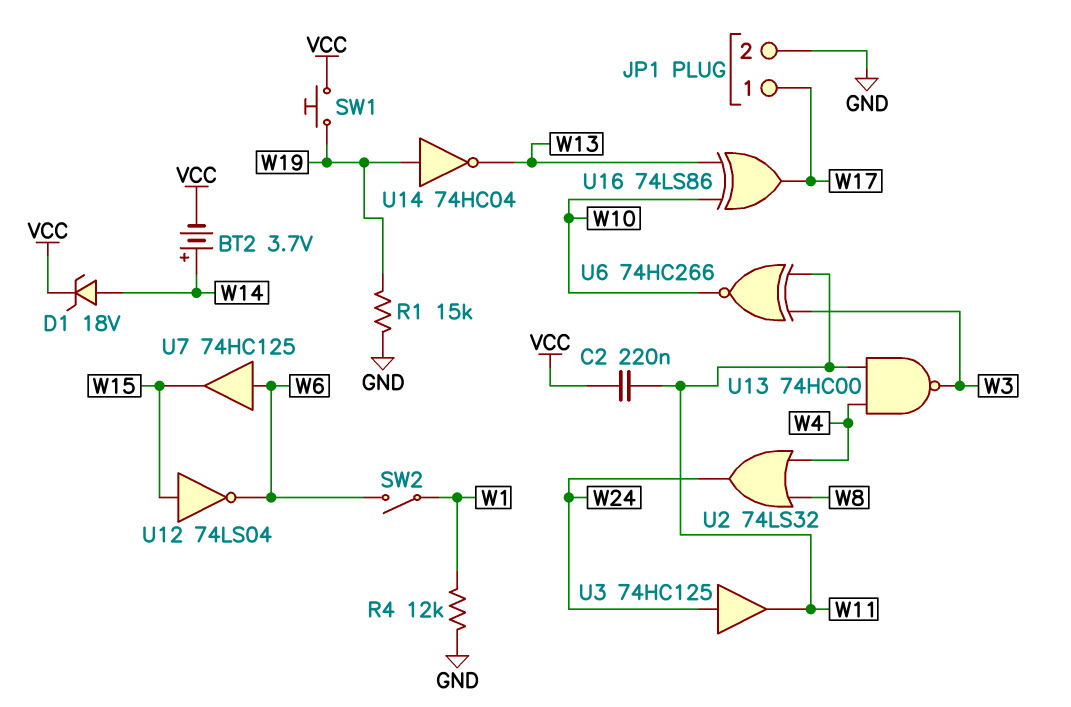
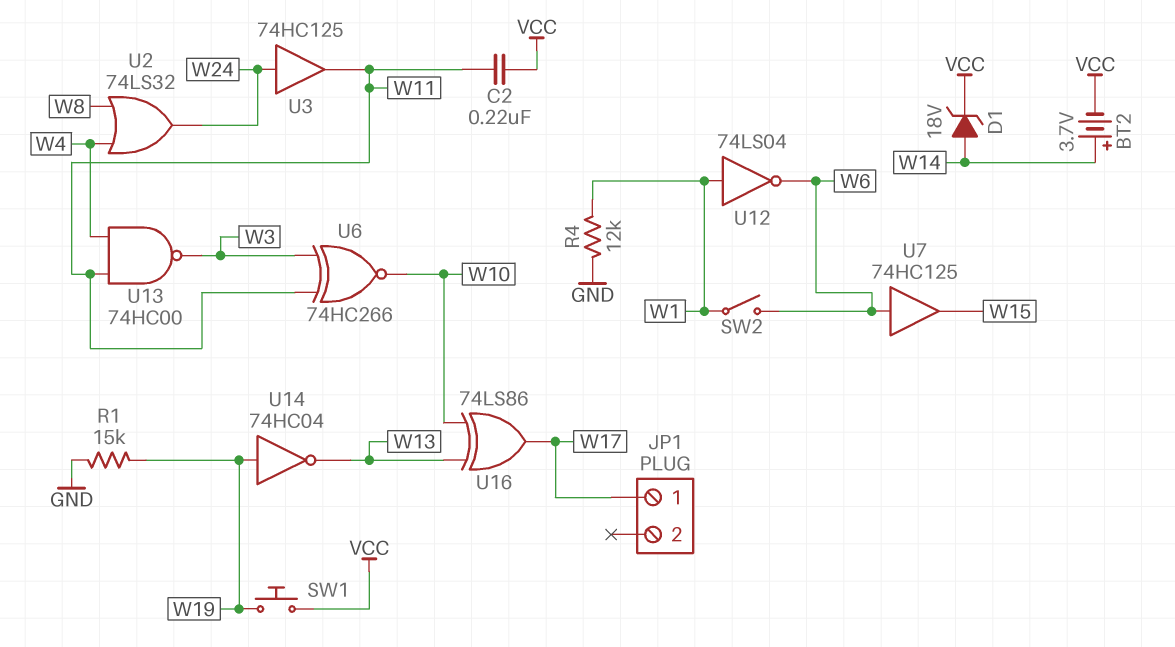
JP1 pin 2: GND -> none
U12: NOT 74LS04 (in W15, out W6) -> NOT 74LS04 (in W1, out W6)

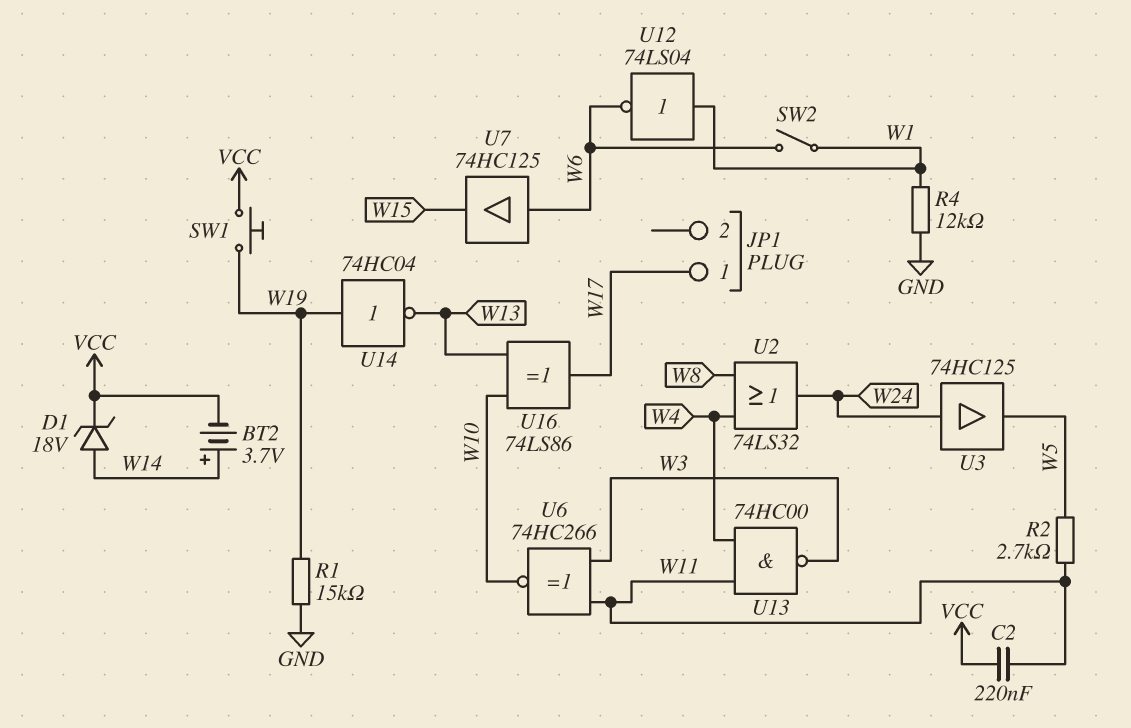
R2: none -> 2.7k (W5, W11)
U3: buffer 74HC125 (in W24, out W11) -> buffer 74HC125 (in W24, out W5)

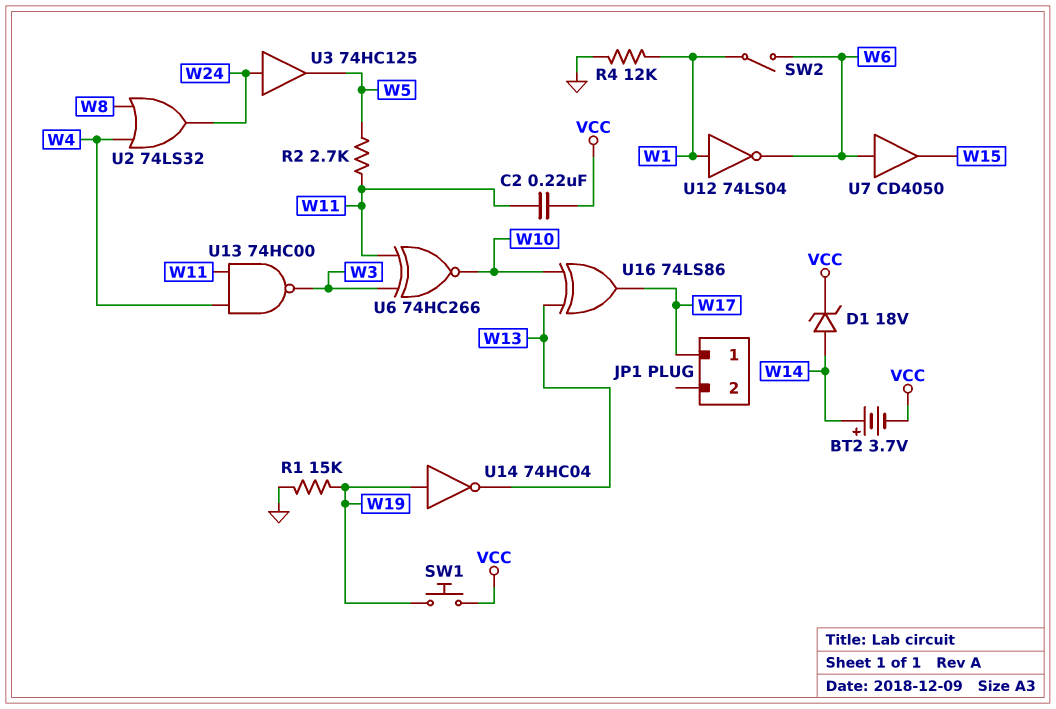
U7: buffer 74HC125 (in W6, out W15) -> buffer CD4050 (in W6, out W15)

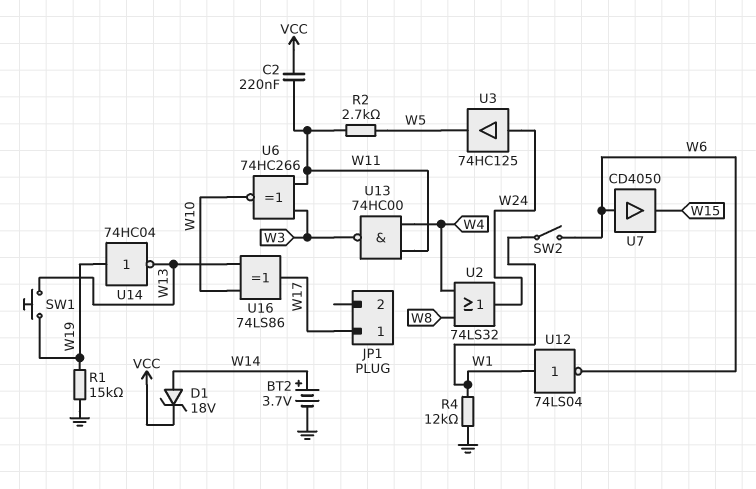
BT2: 3.7V (plus W14, minus VCC) -> 3.7V (plus W14, minus GND)
SW1: button (VCC, W19) -> button (W13, W19)

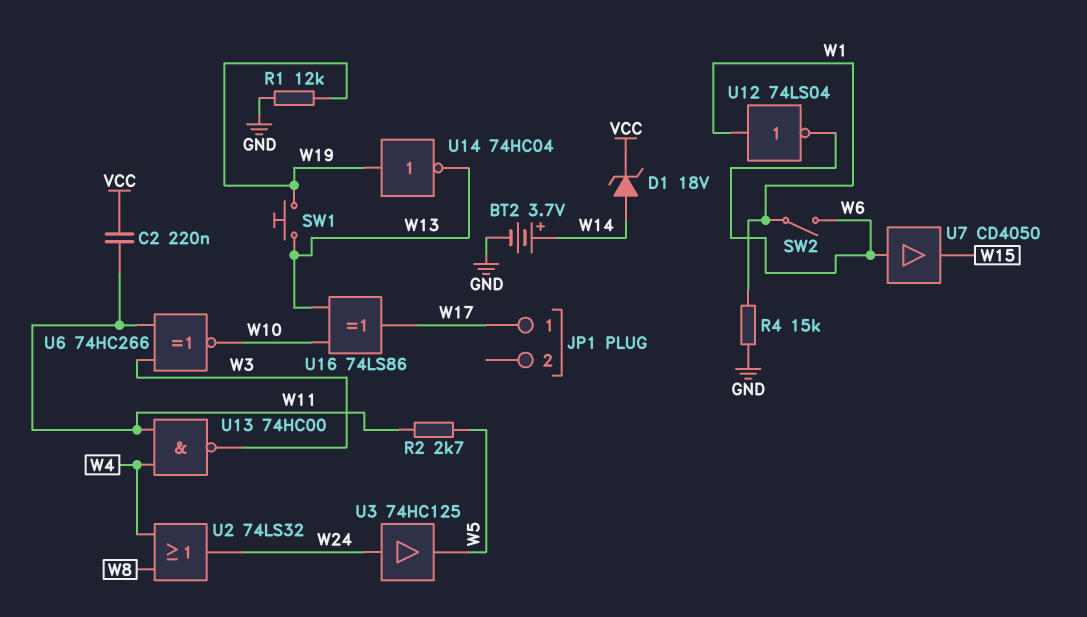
R1: 15k (GND, W19) -> 12k (GND, W19)
R4: 12k (GND, W1) -> 15k (GND, W1)

